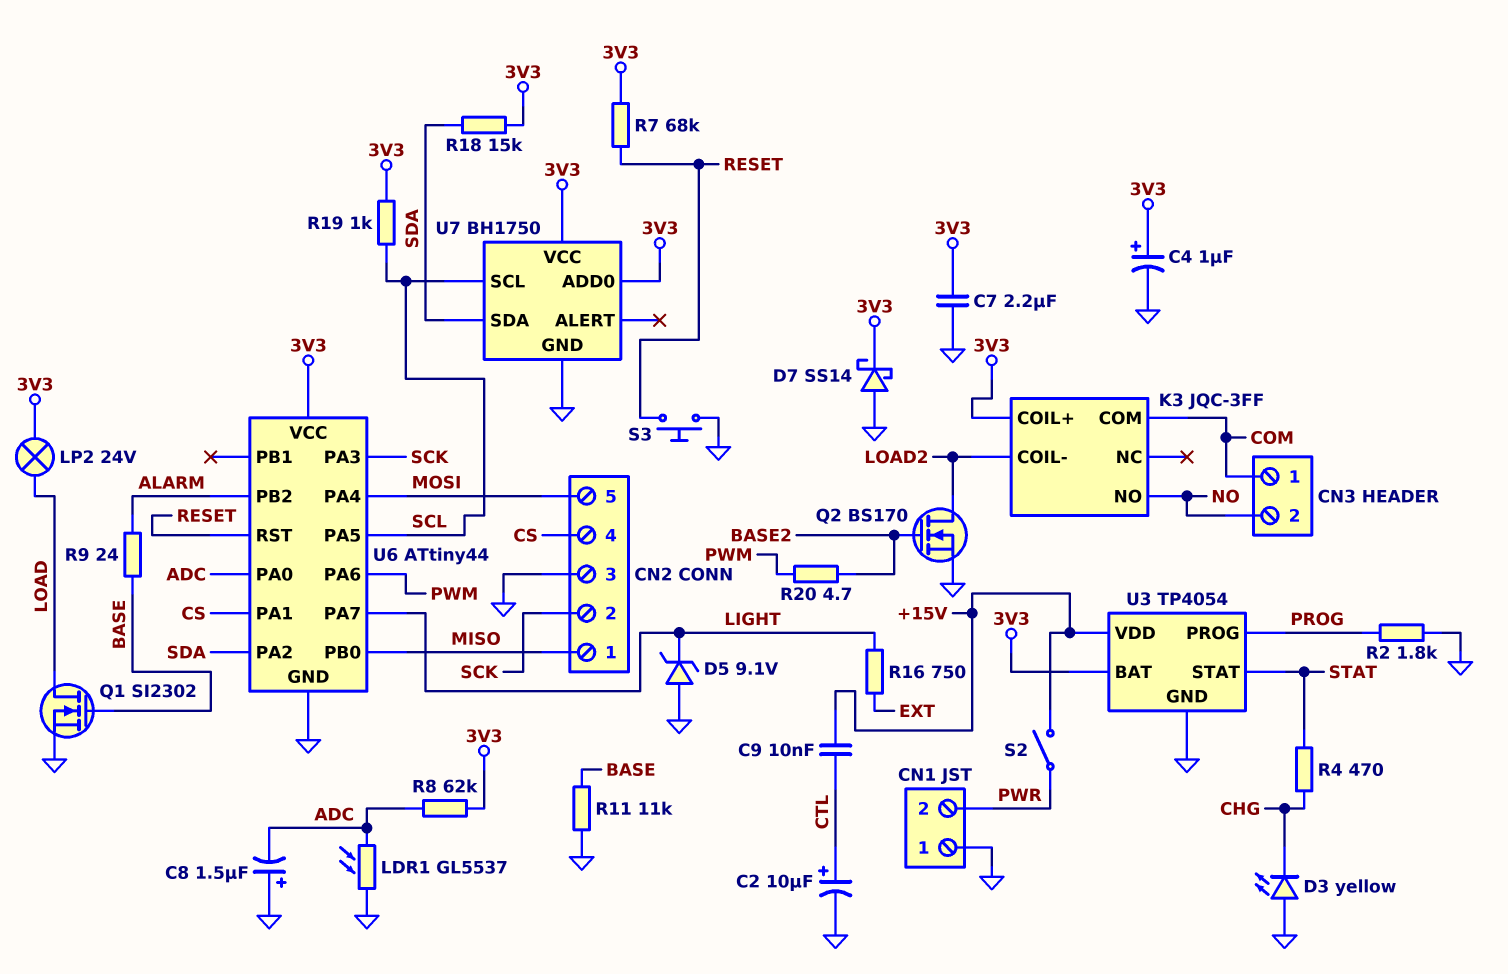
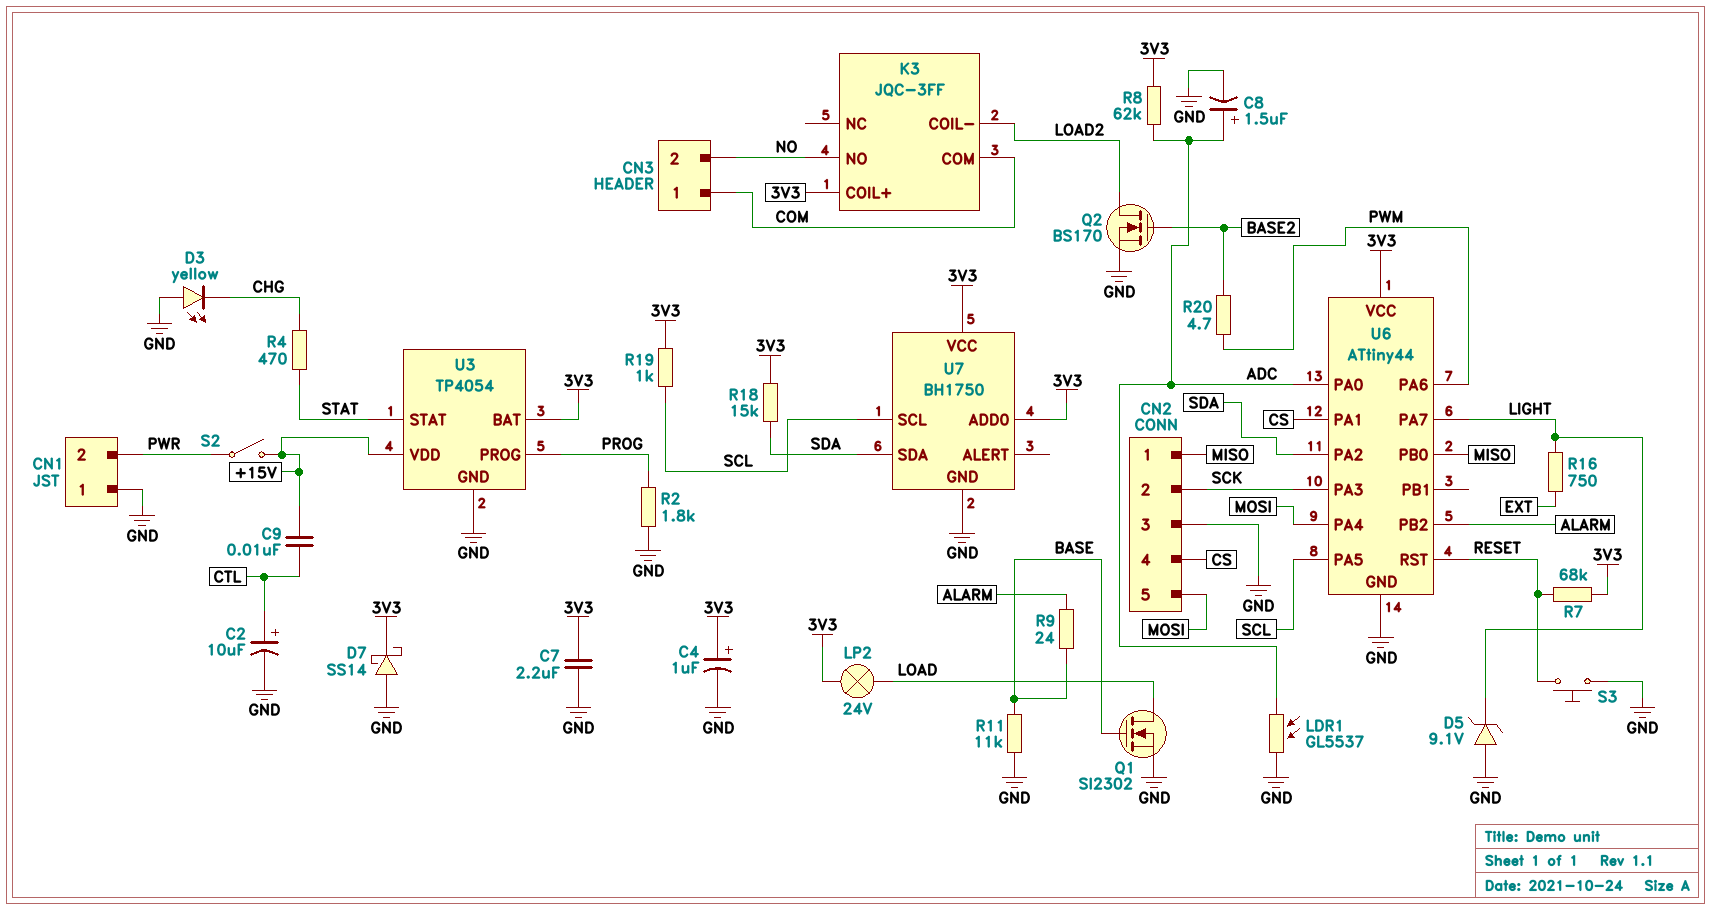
C8: 1.5uF (plus GND, minus ADC) -> 1.5uF (plus ADC, minus GND)

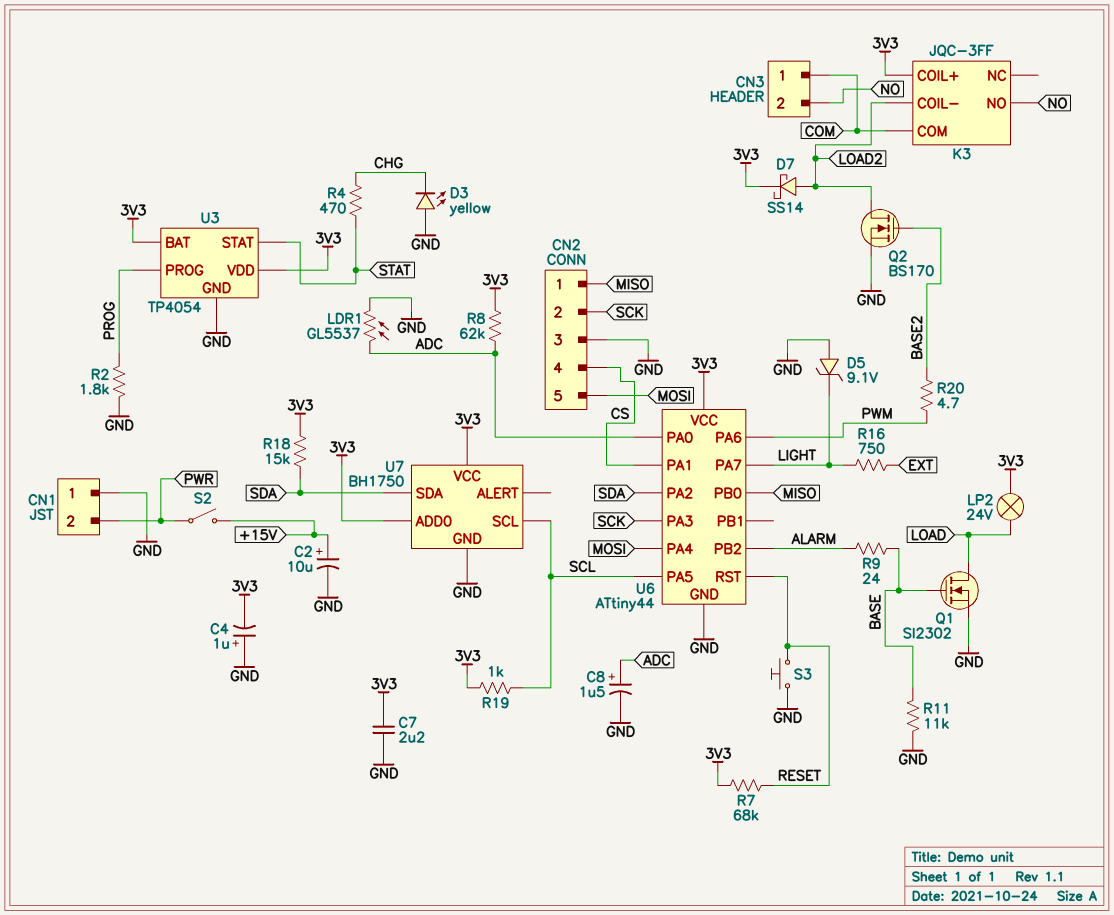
C2: 10uF (plus CTL, minus GND) -> 10uF (plus +15V, minus GND)
C4: 1uF (plus 3V3, minus GND) -> 1uF (plus GND, minus 3V3)
C9: 10nF (+15V, CTL) -> none
D7: schottky SS14 (A GND, K 3V3) -> schottky SS14 (A LOAD2, K 3V3)
U3 pin VDD: +15V -> 3V3

